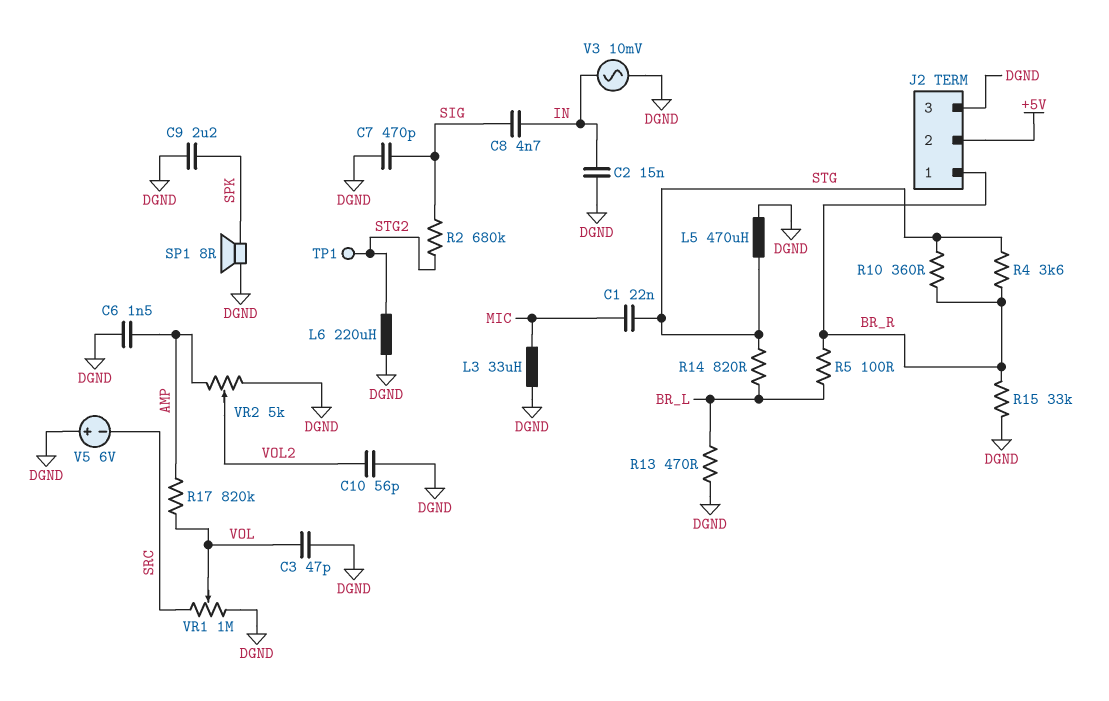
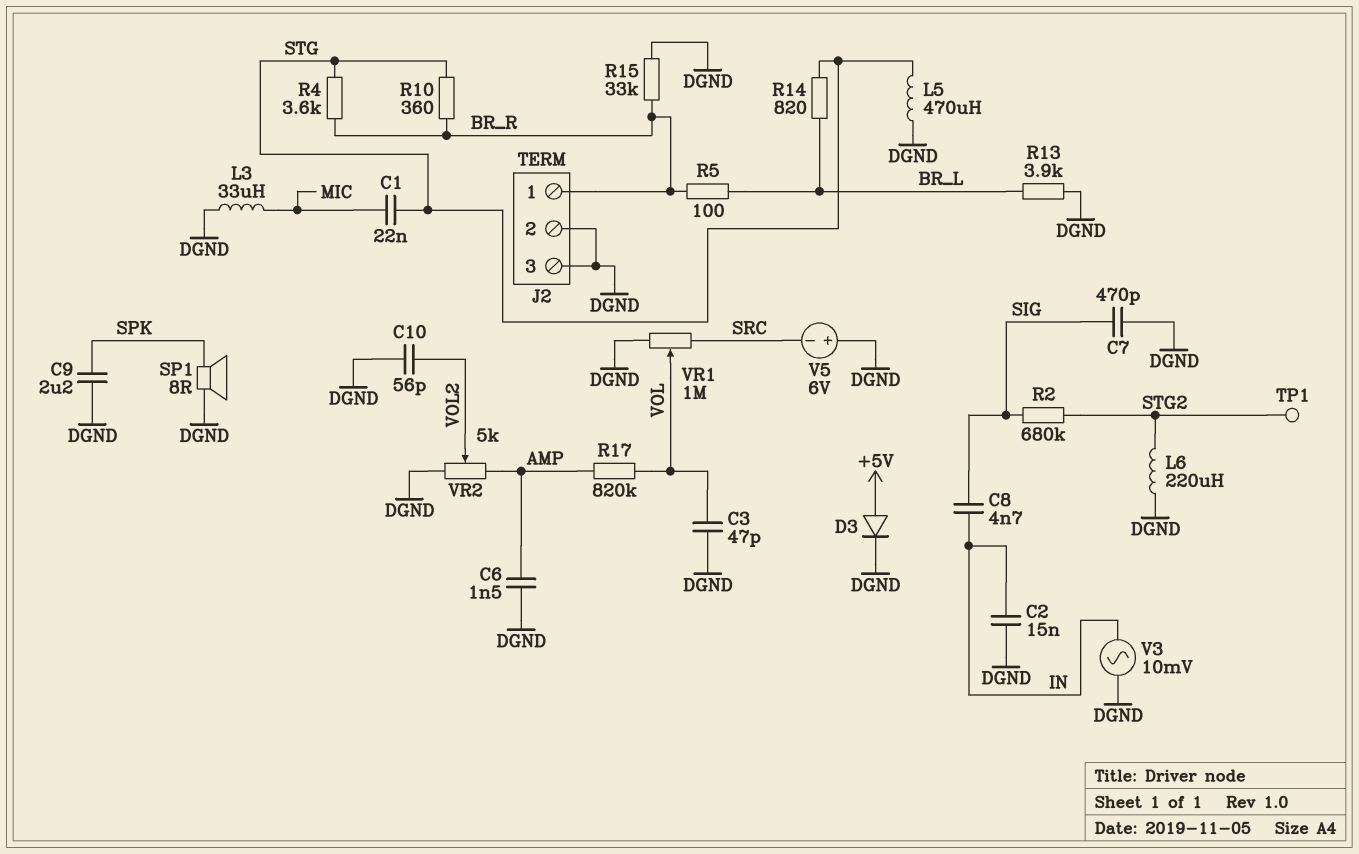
D3: none -> diode (A +5V, K DGND)
J2 pin 2: +5V -> DGND
R13: 470 (BR_L, DGND) -> 3.9k (BR_L, DGND)

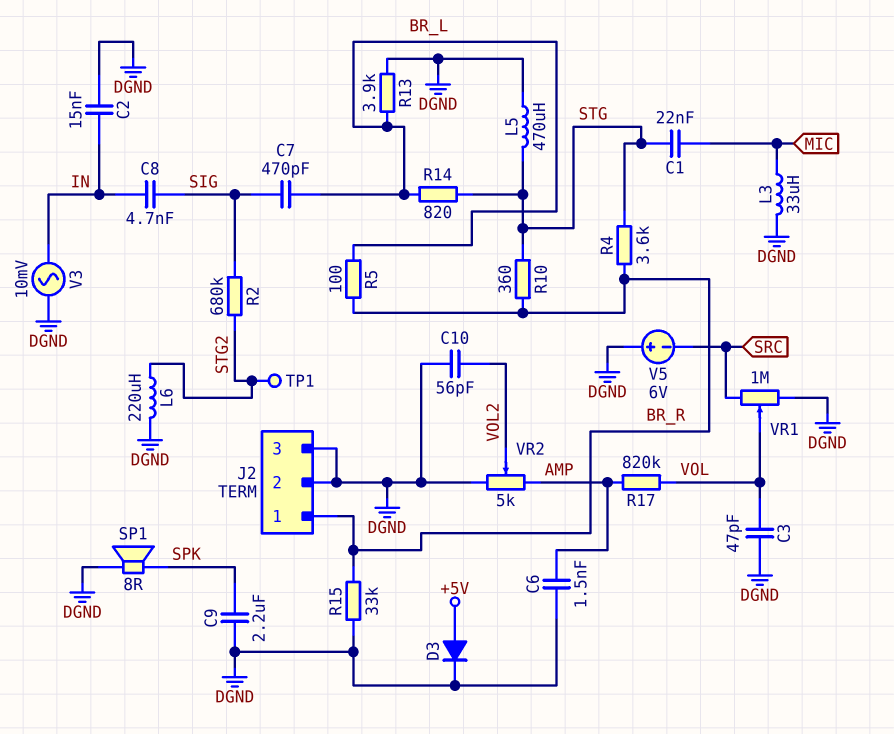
C7: 470pF (DGND, SIG) -> 470pF (BR_L, SIG)

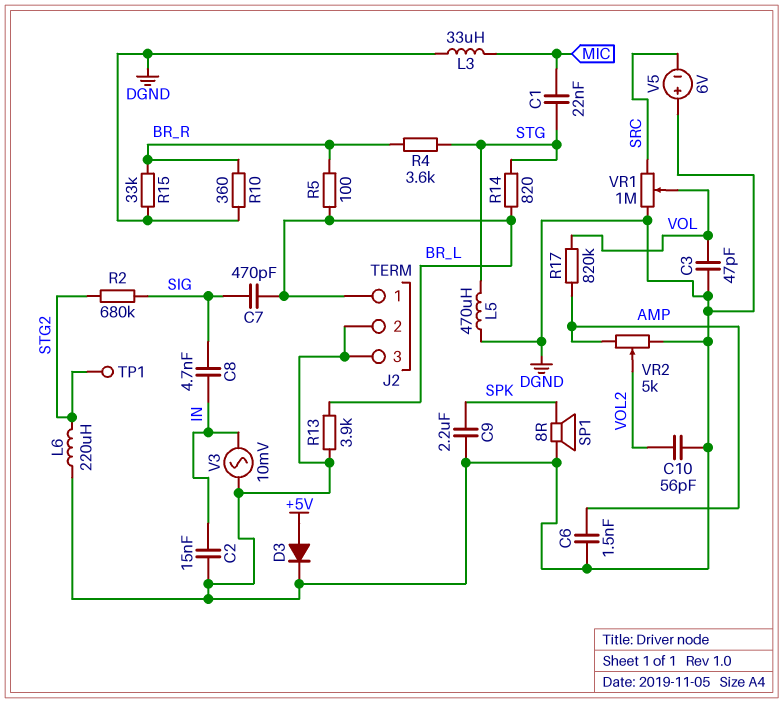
J2 pin 1: BR_R -> BR_L
R10: 360 (BR_R, STG) -> 360 (BR_R, DGND)

